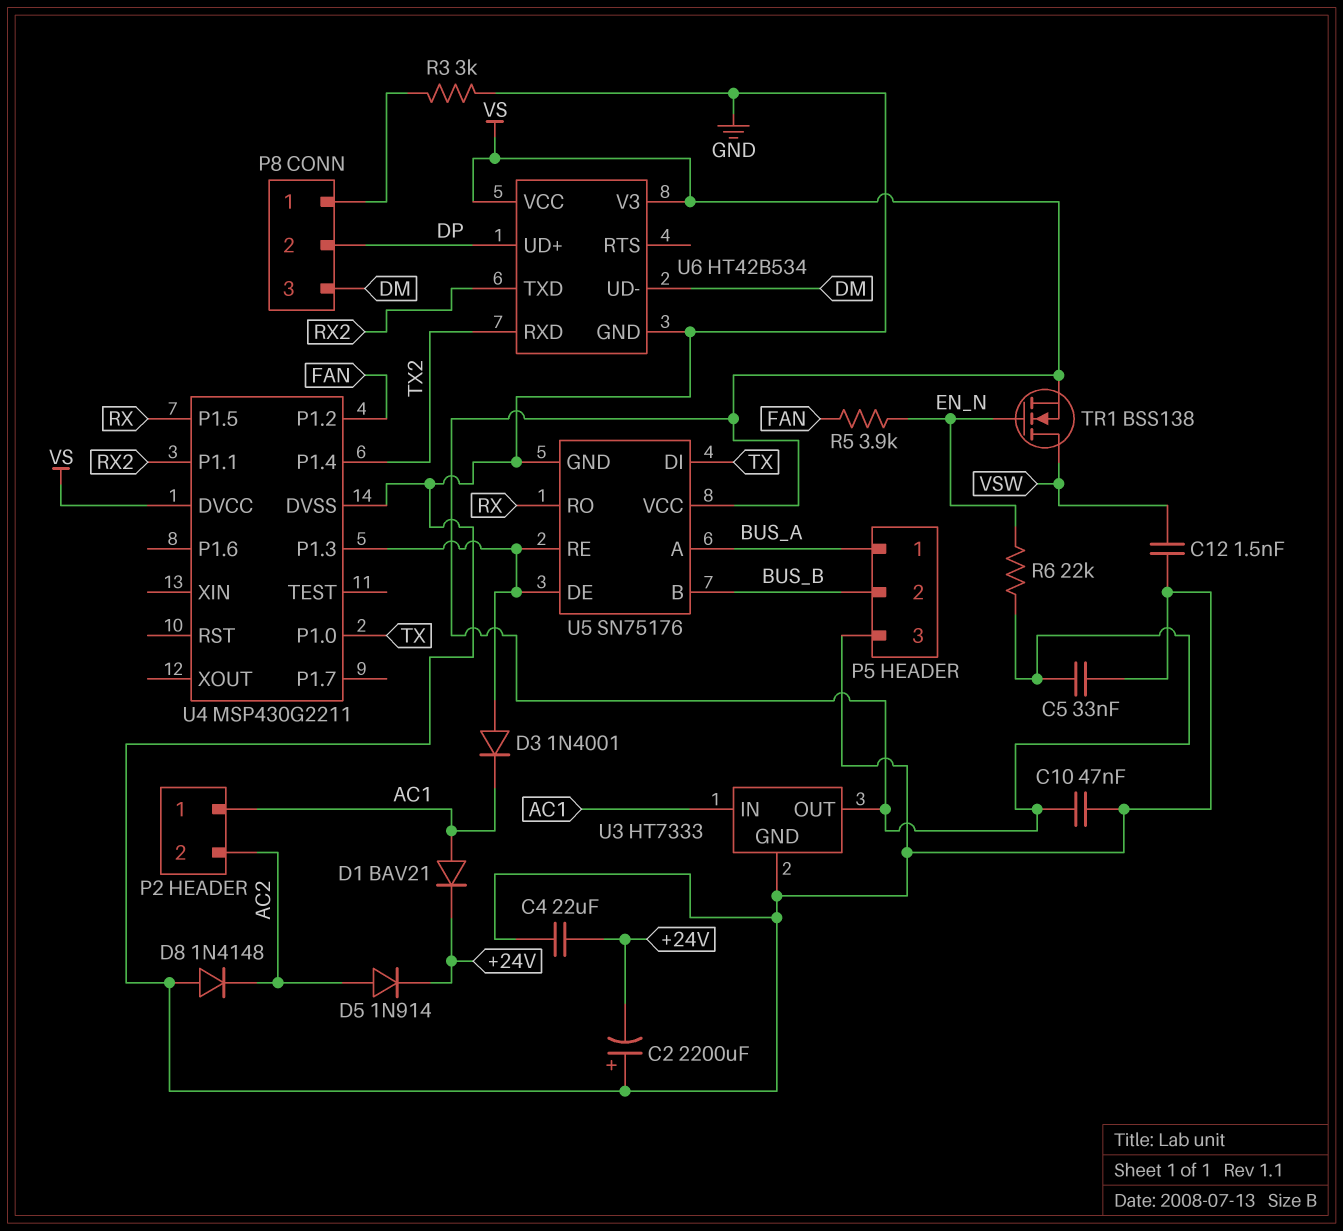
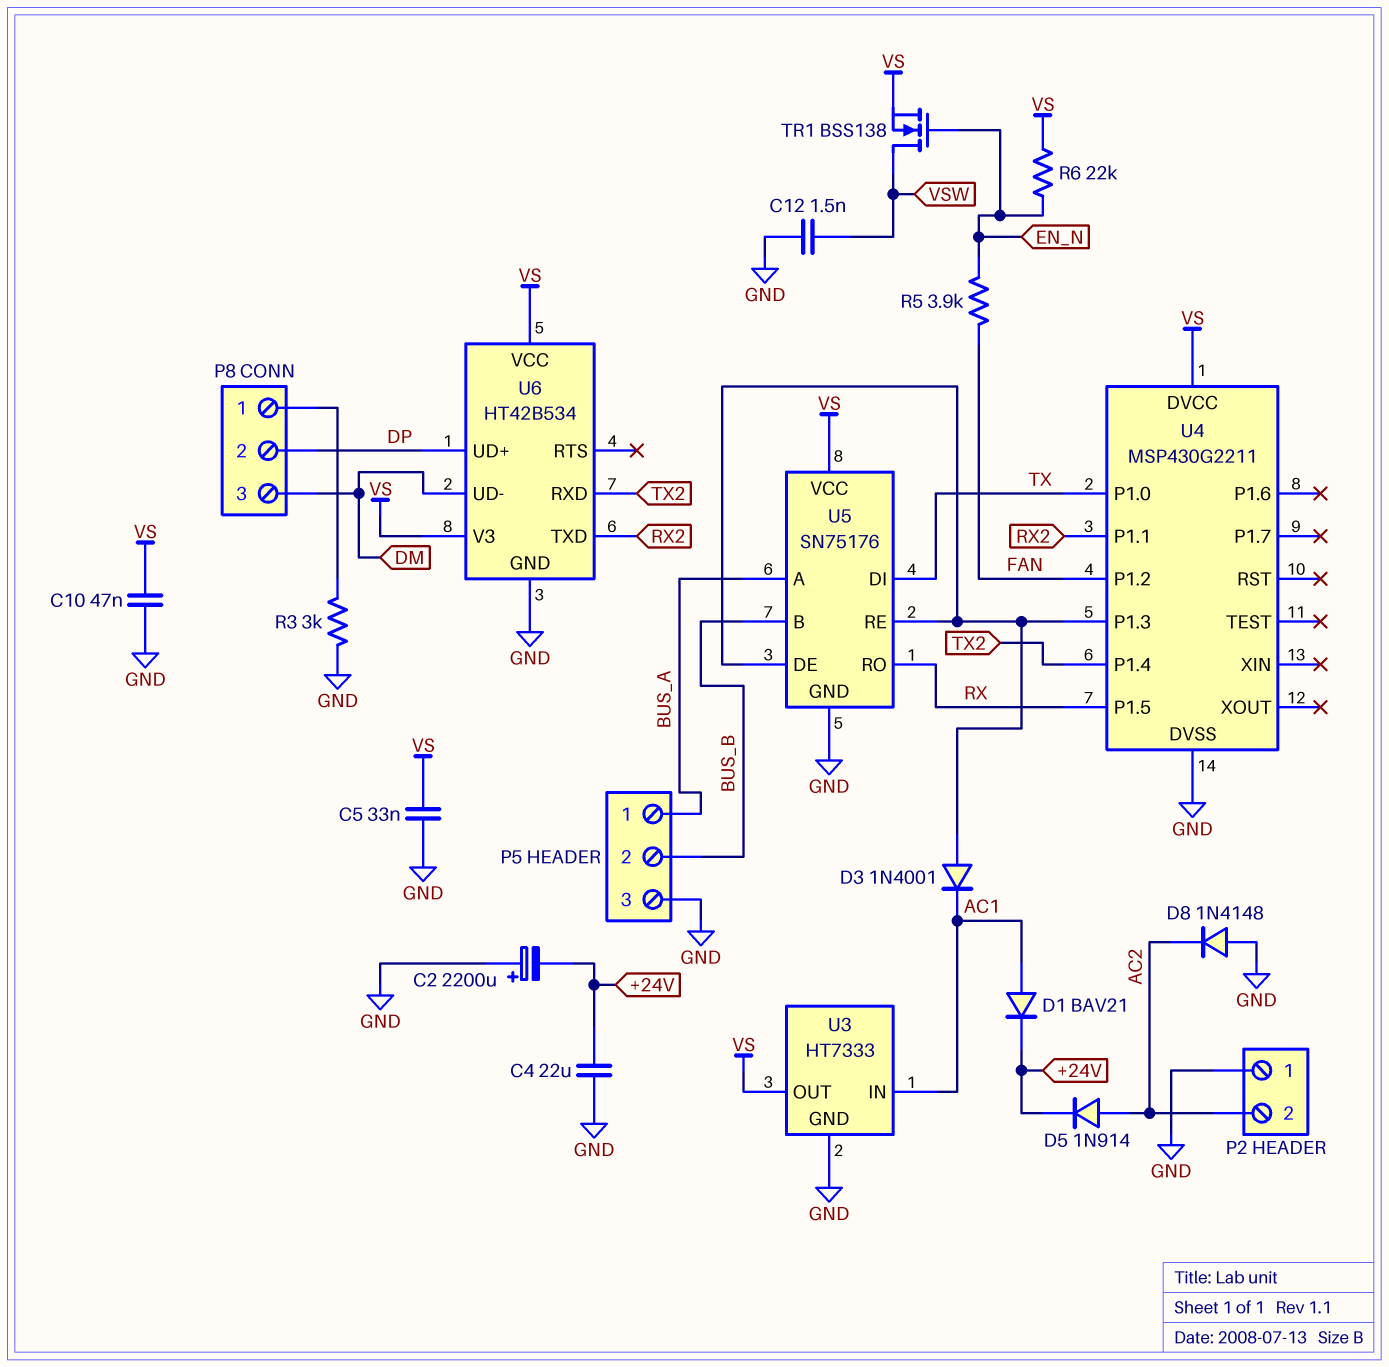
P2 pin 1: AC1 -> GND

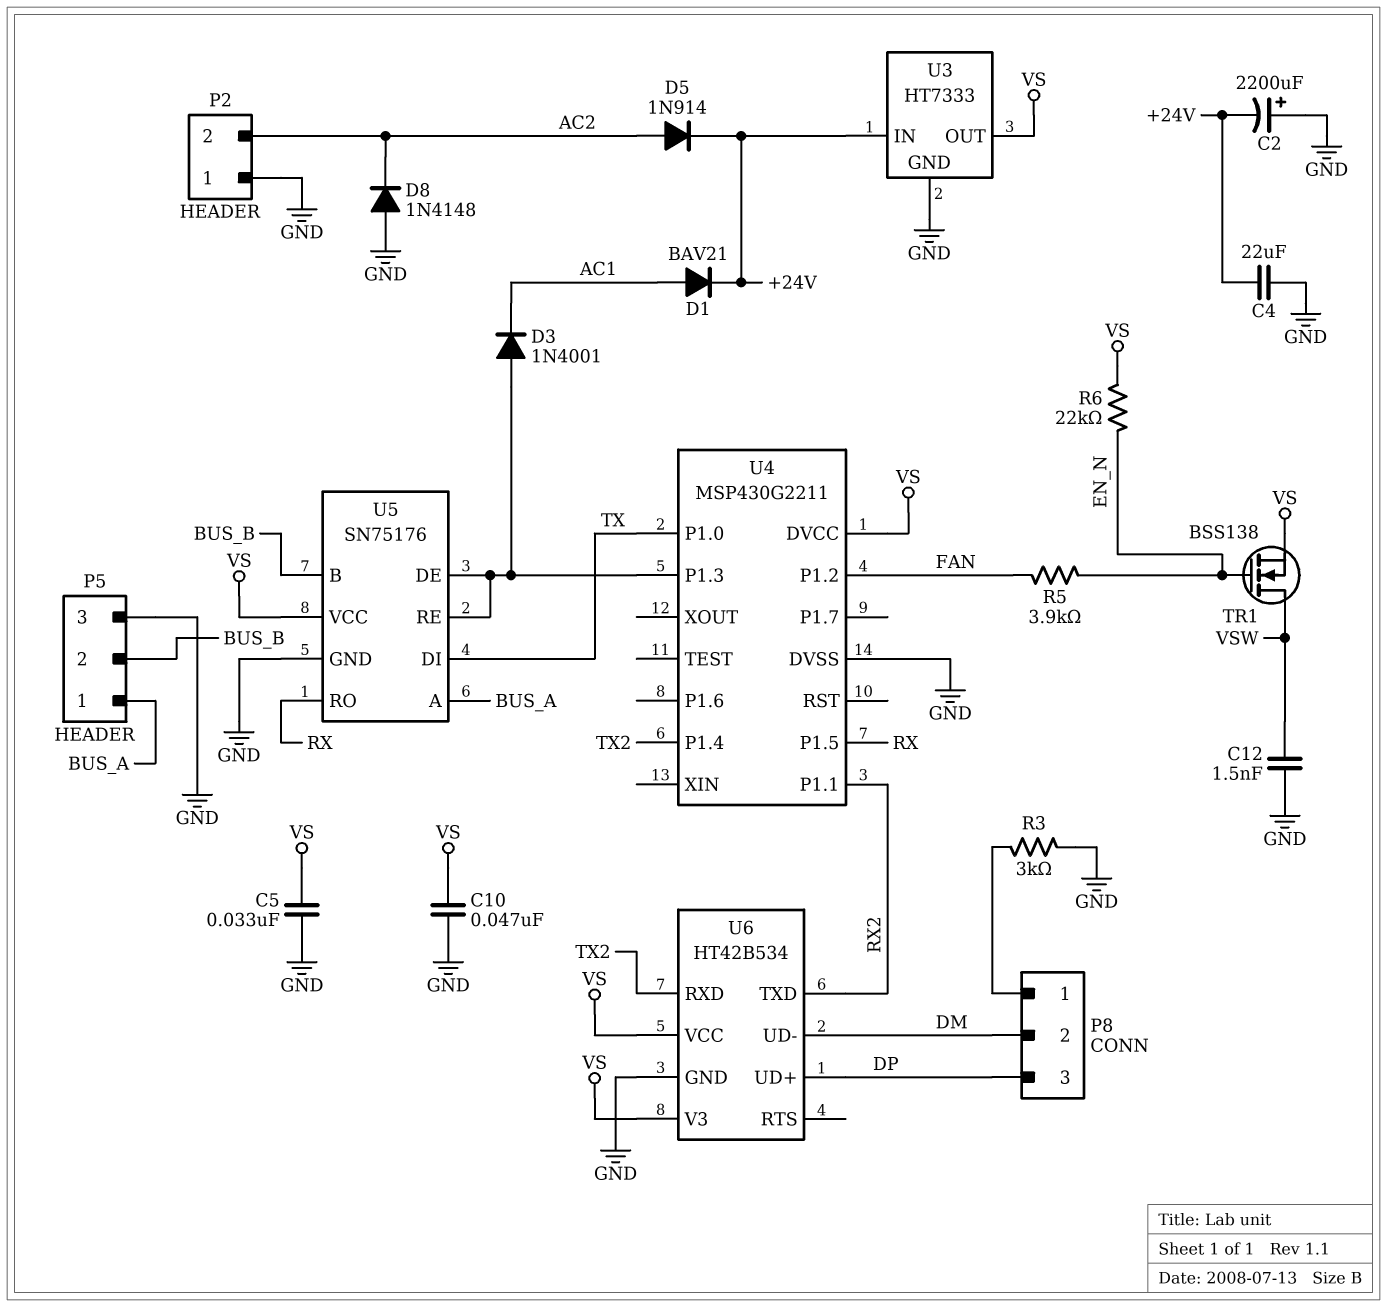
P8 pin 2: DP -> DM
P8 pin 3: DM -> DP
U3 pin IN: AC1 -> +24V

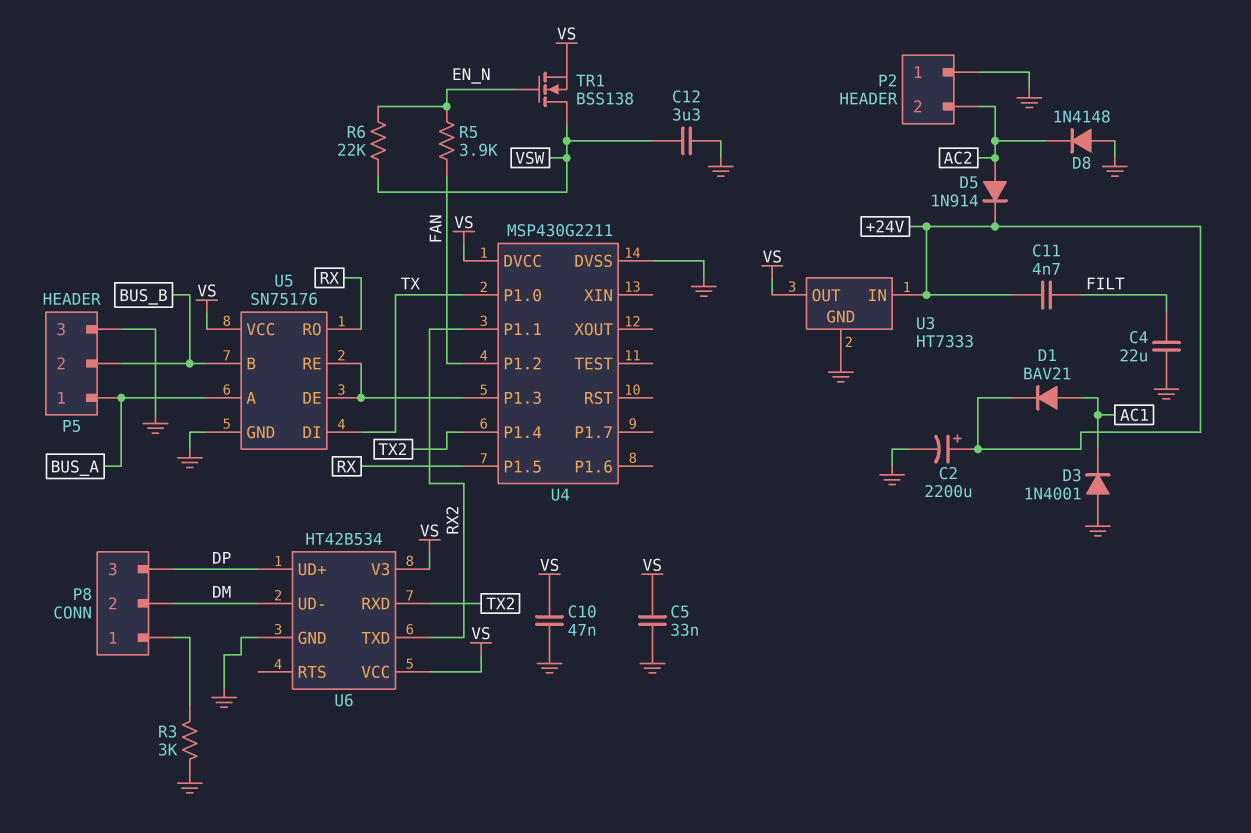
C2: 2200uF (plus GND, minus +24V) -> 2200uF (plus +24V, minus GND)
C4: 22uF (+24V, GND) -> 22uF (FILT, GND)
C11: none -> 4.7nF (+24V, FILT)
C12: 1.5nF (GND, VSW) -> 3.3uF (GND, VSW)
D3: diode 1N4001 (A U4/P1.3, K AC1) -> diode 1N4001 (A GND, K AC1)
R6: 22k (EN_N, VS) -> 22k (EN_N, VSW)

